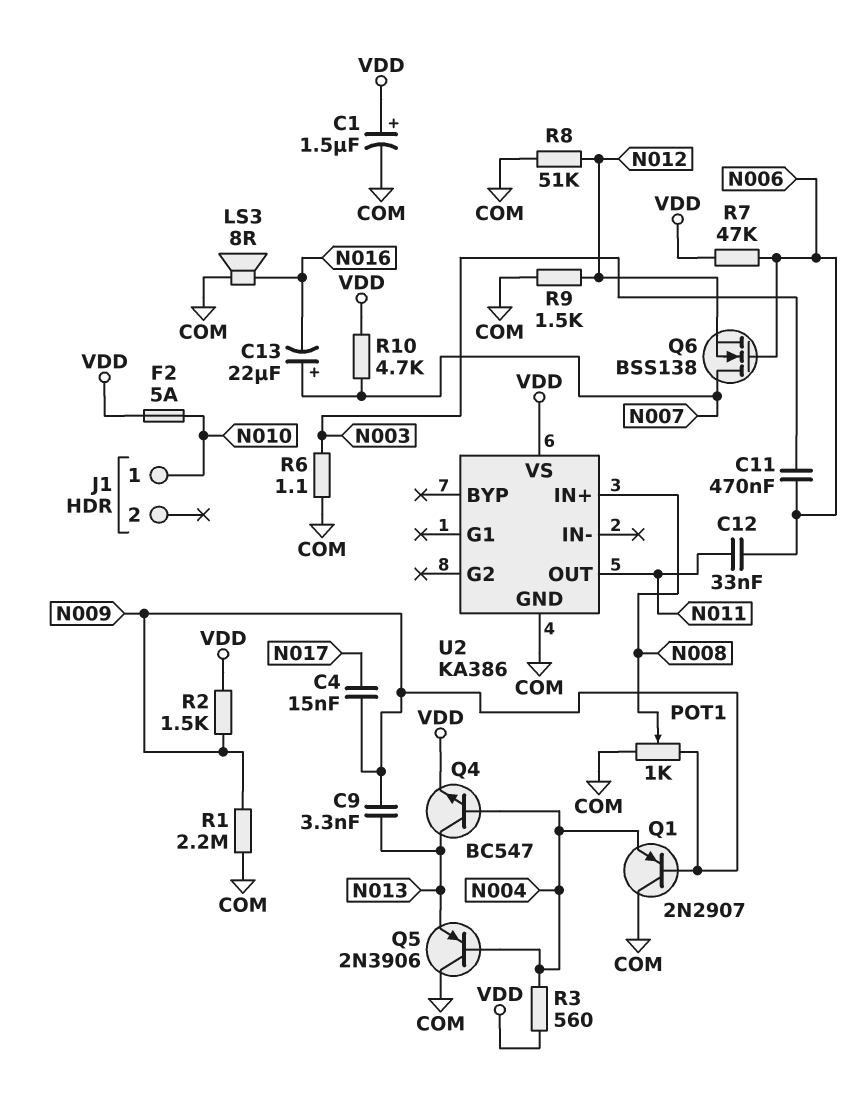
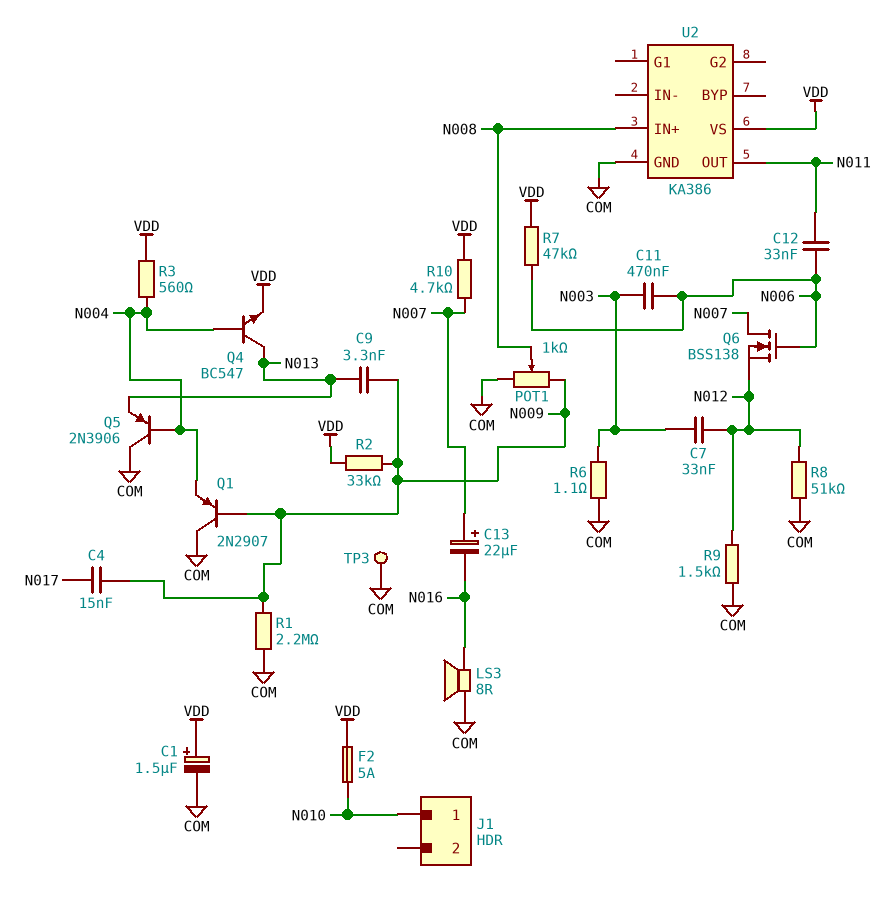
C7: none -> 33nF (N003, N012)
R2: 1.5k (N009, VDD) -> 33k (N009, VDD)
TP3: none -> test point (COM)

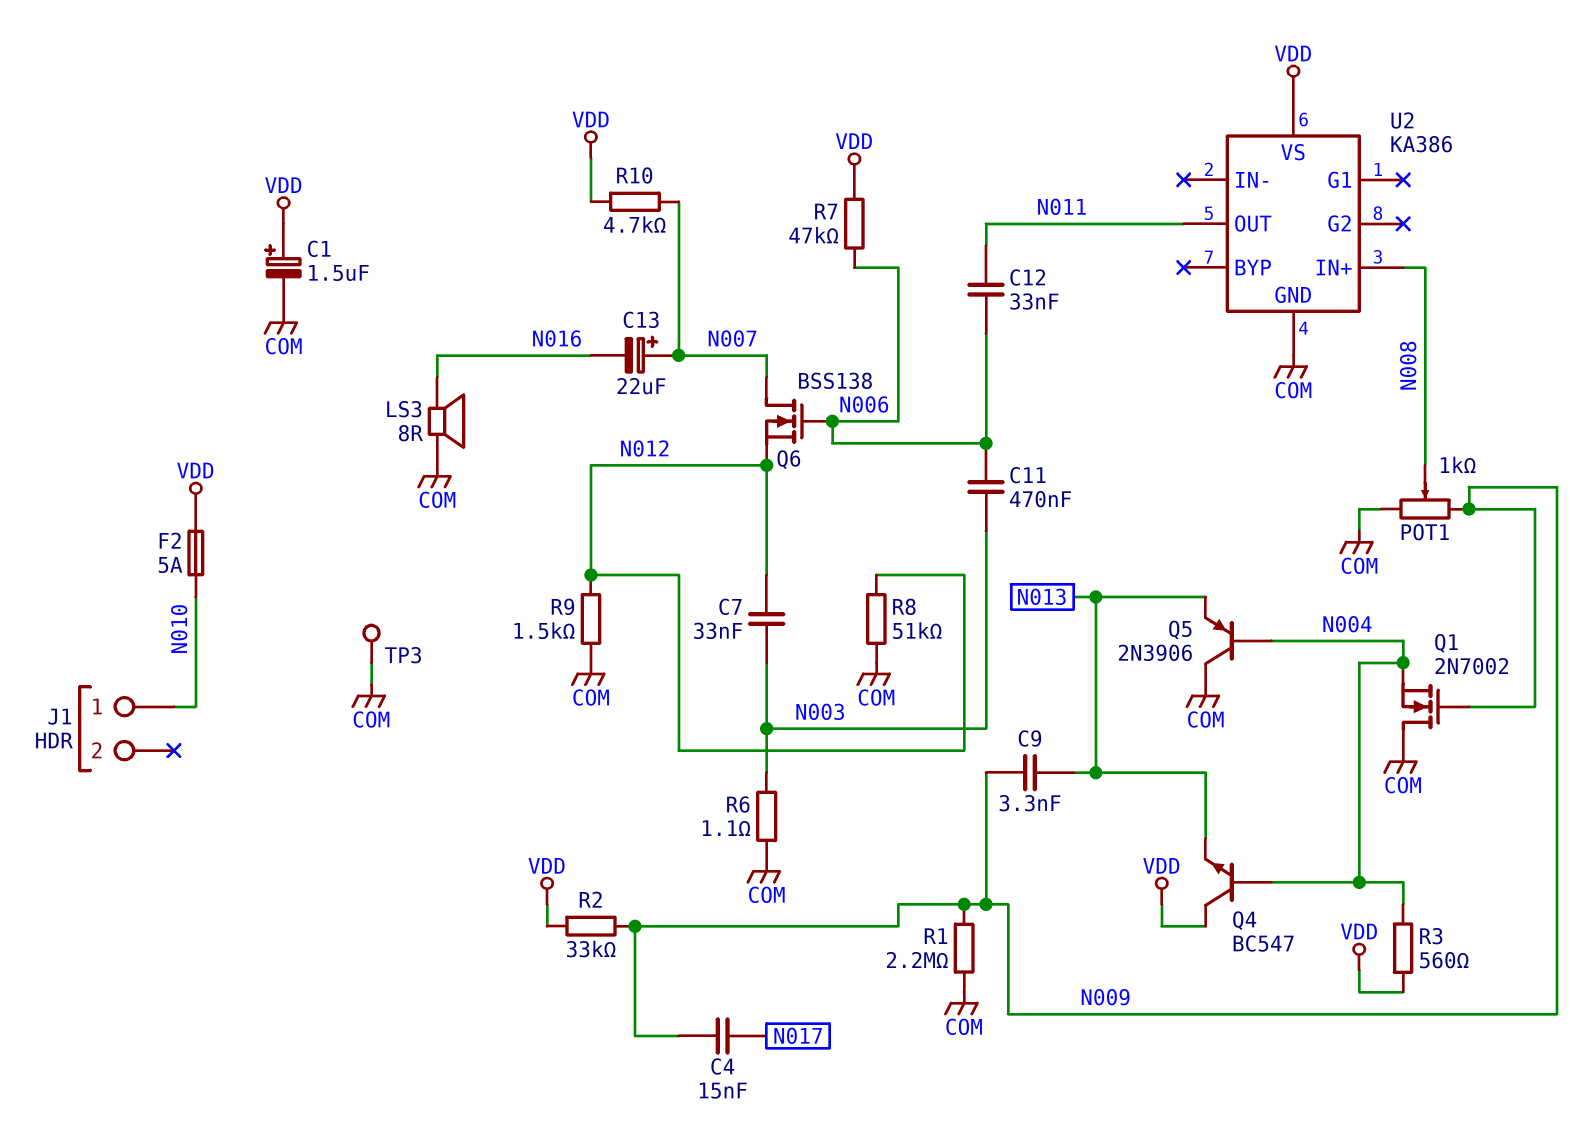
Q1: PNP 2N2907 (B N009, C COM, E N004) -> NMOS 2N7002 (G N009, D COM, S N004)
Q4: NPN BC547 (B N004, C N013, E VDD) -> NPN BC547 (B N004, C VDD, E N013)

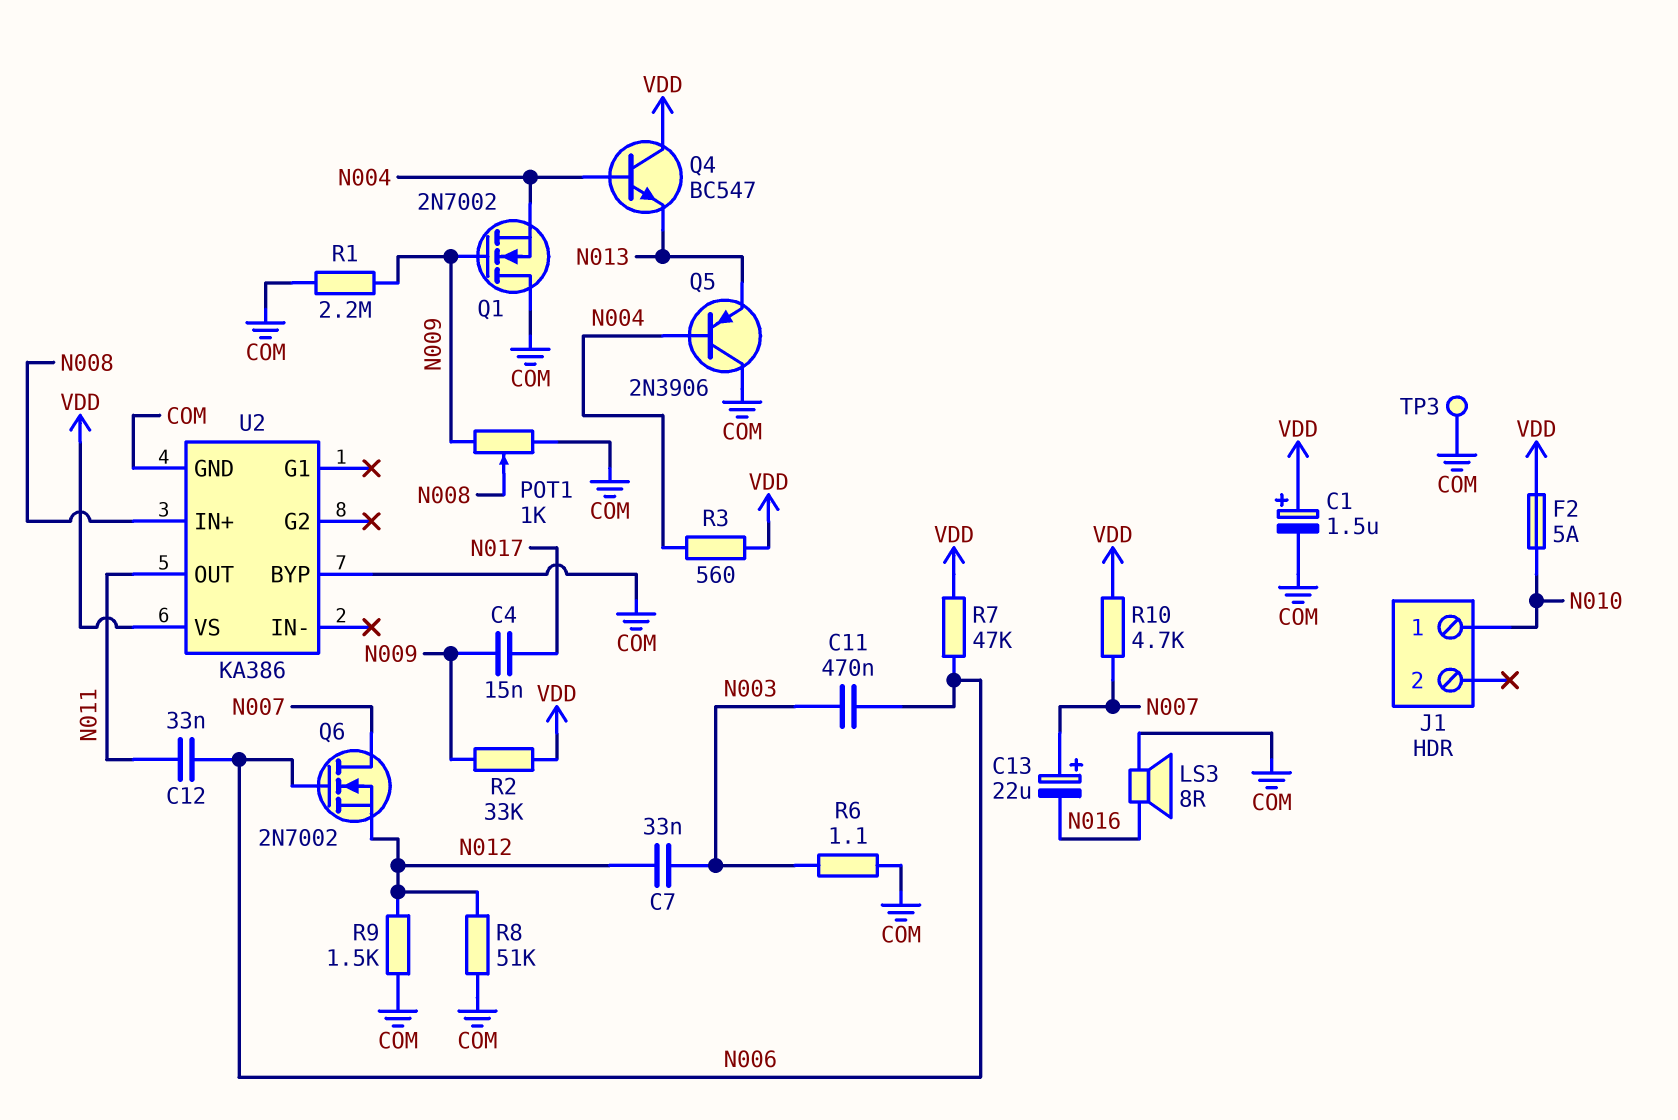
C9: 3.3nF (N009, N013) -> none
Q6: NMOS BSS138 (G N006, D N007, S N012) -> NMOS 2N7002 (G N006, D N007, S N012)
U2 pin BYP: none -> COM

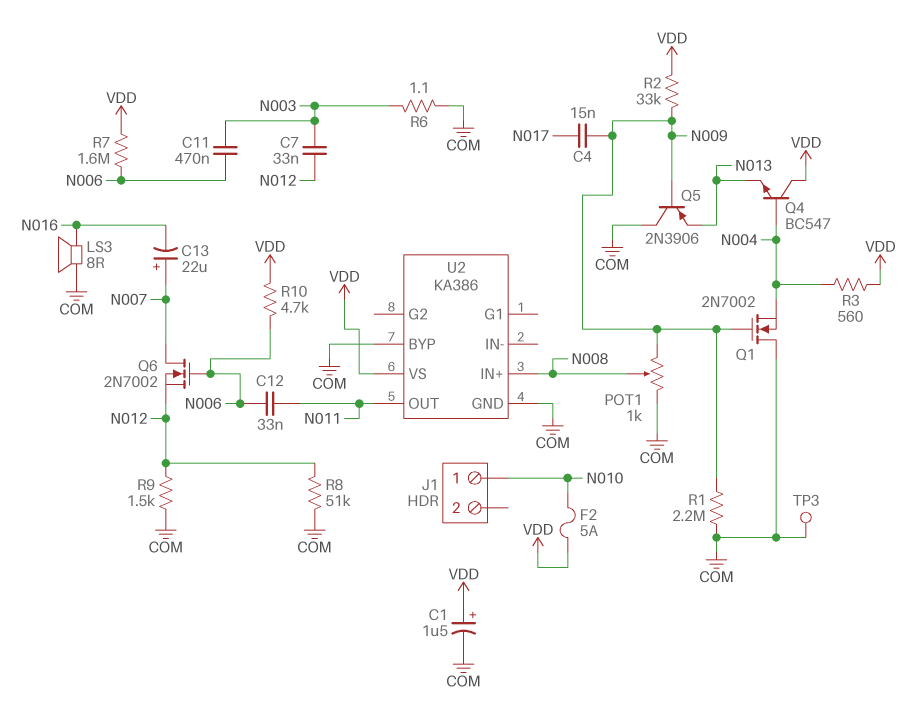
Q5: PNP 2N3906 (B N004, C COM, E N013) -> PNP 2N3906 (B N009, C COM, E N013)
R7: 47k (N006, VDD) -> 1.6M (N006, VDD)
R10: 4.7k (N007, VDD) -> 4.7k (N006, VDD)

